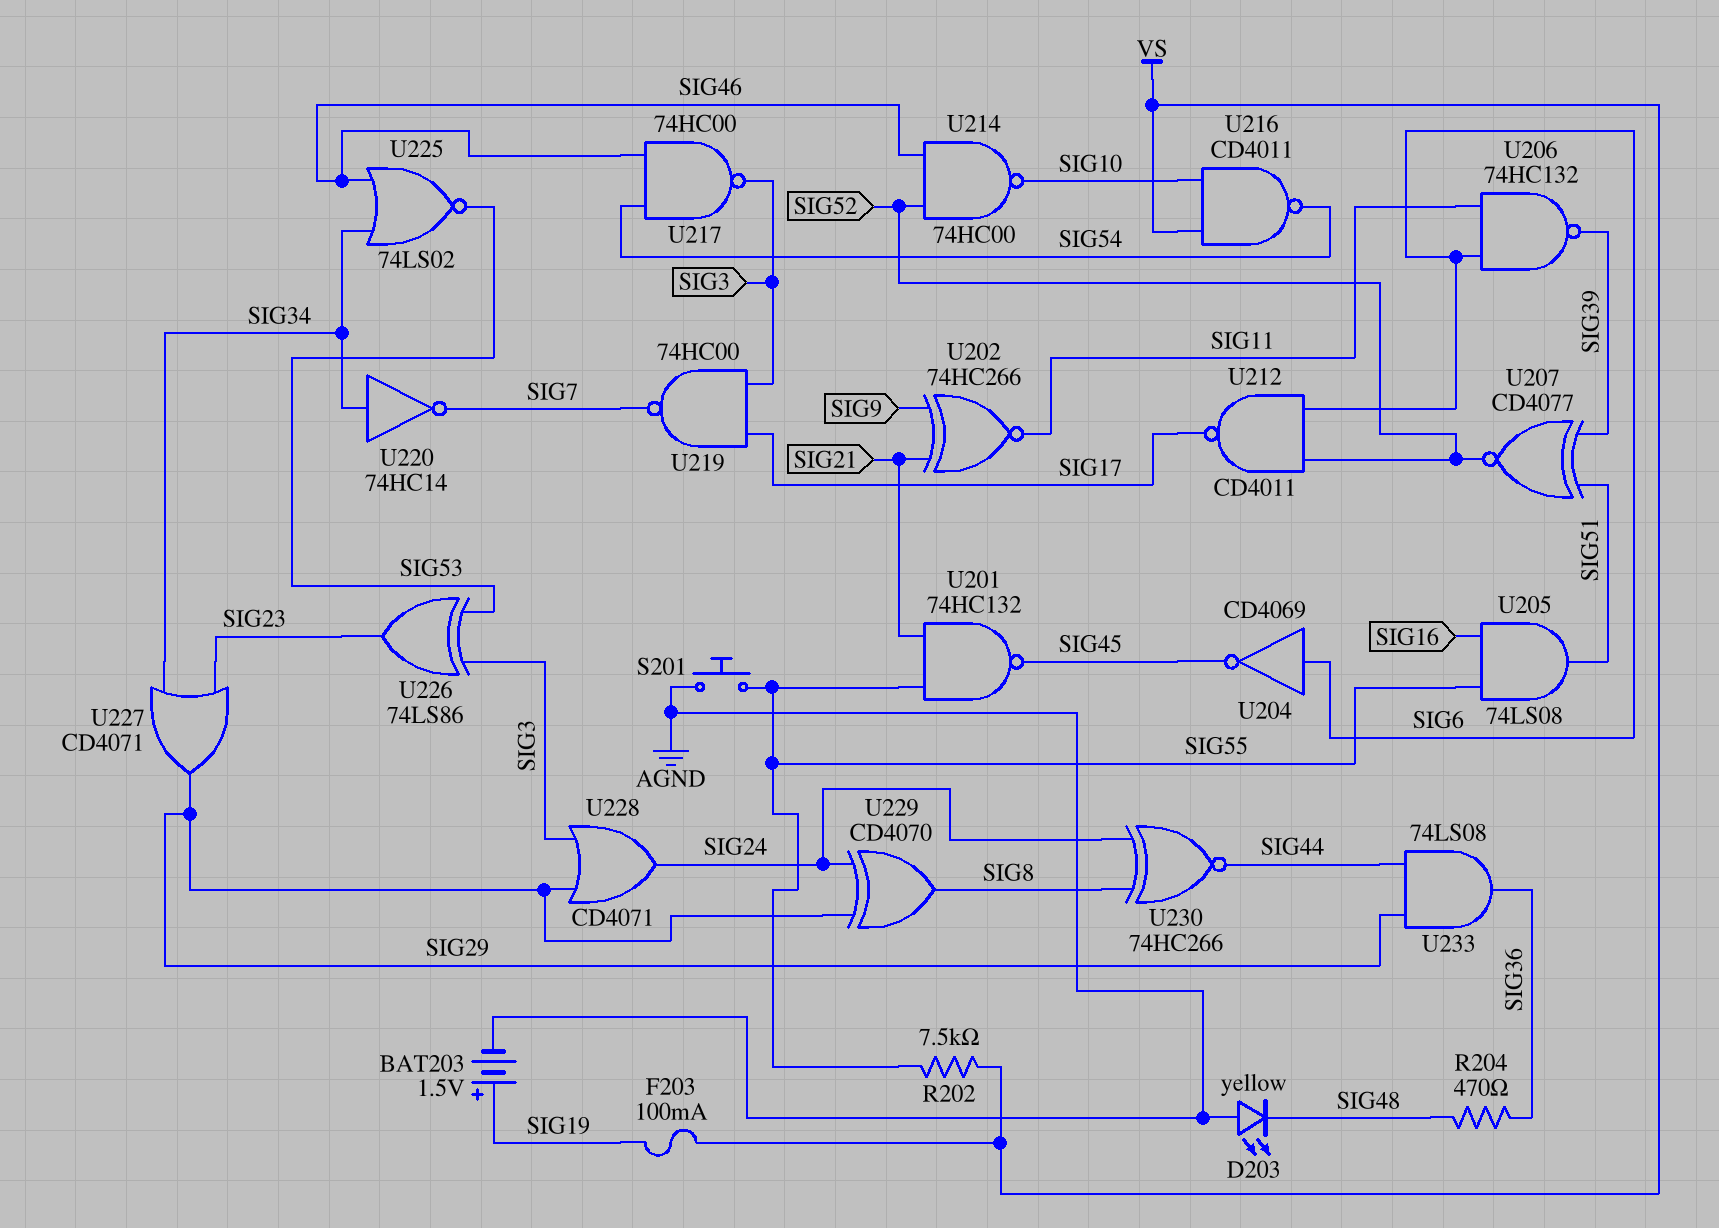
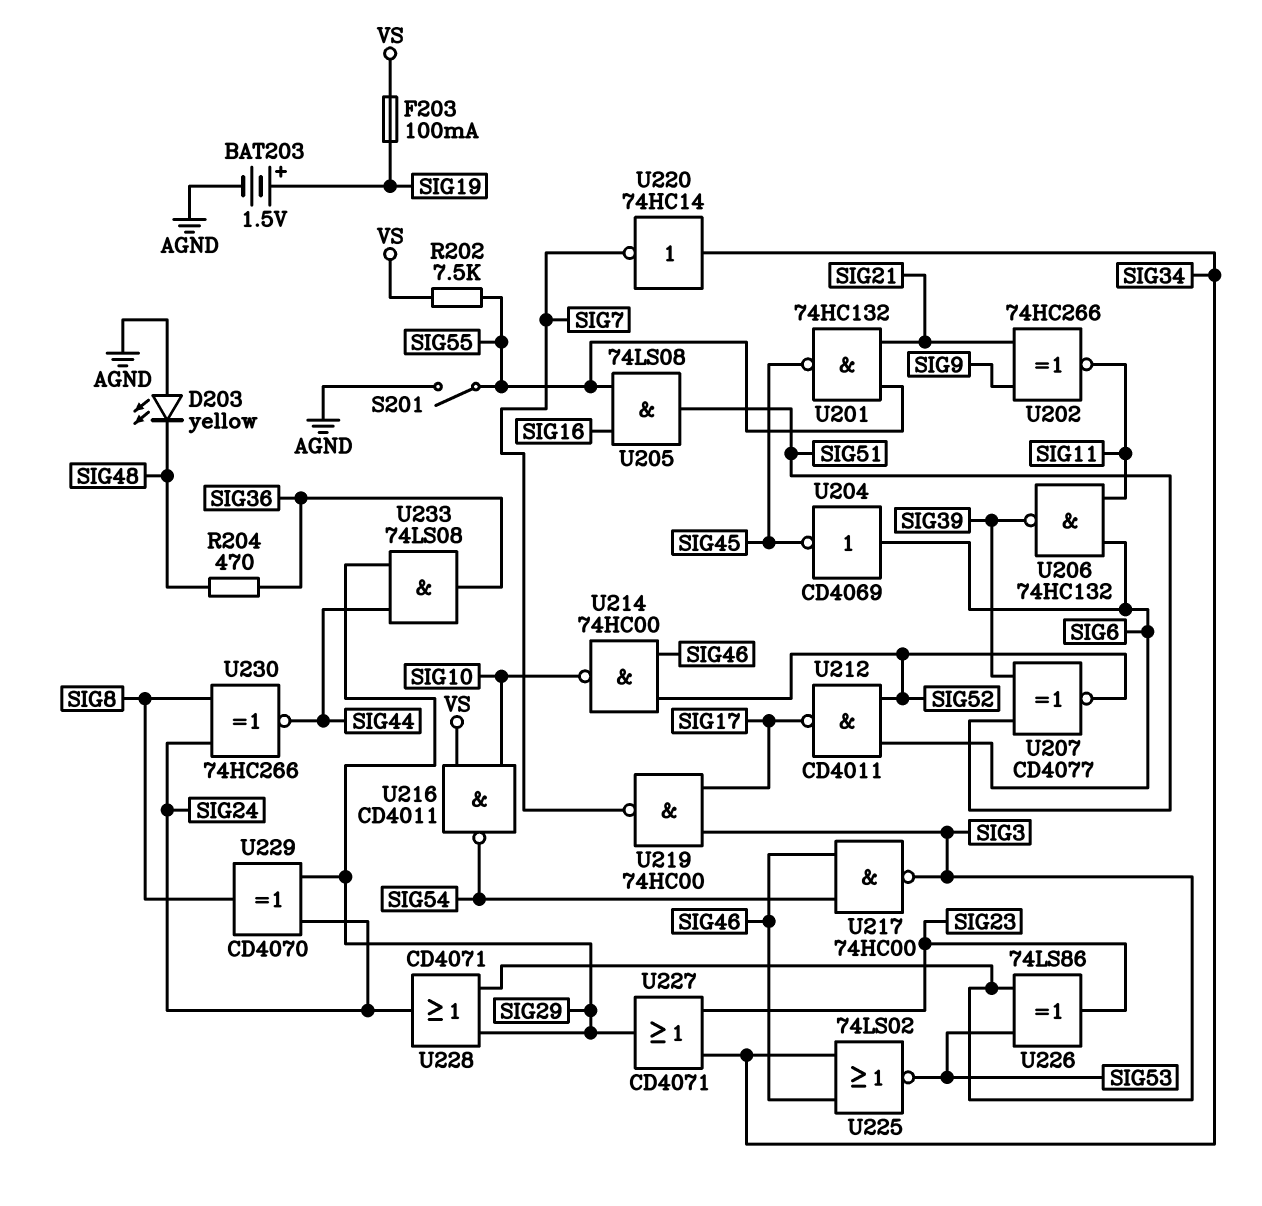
S201: button (AGND, SIG55) -> switch (AGND, SIG55)

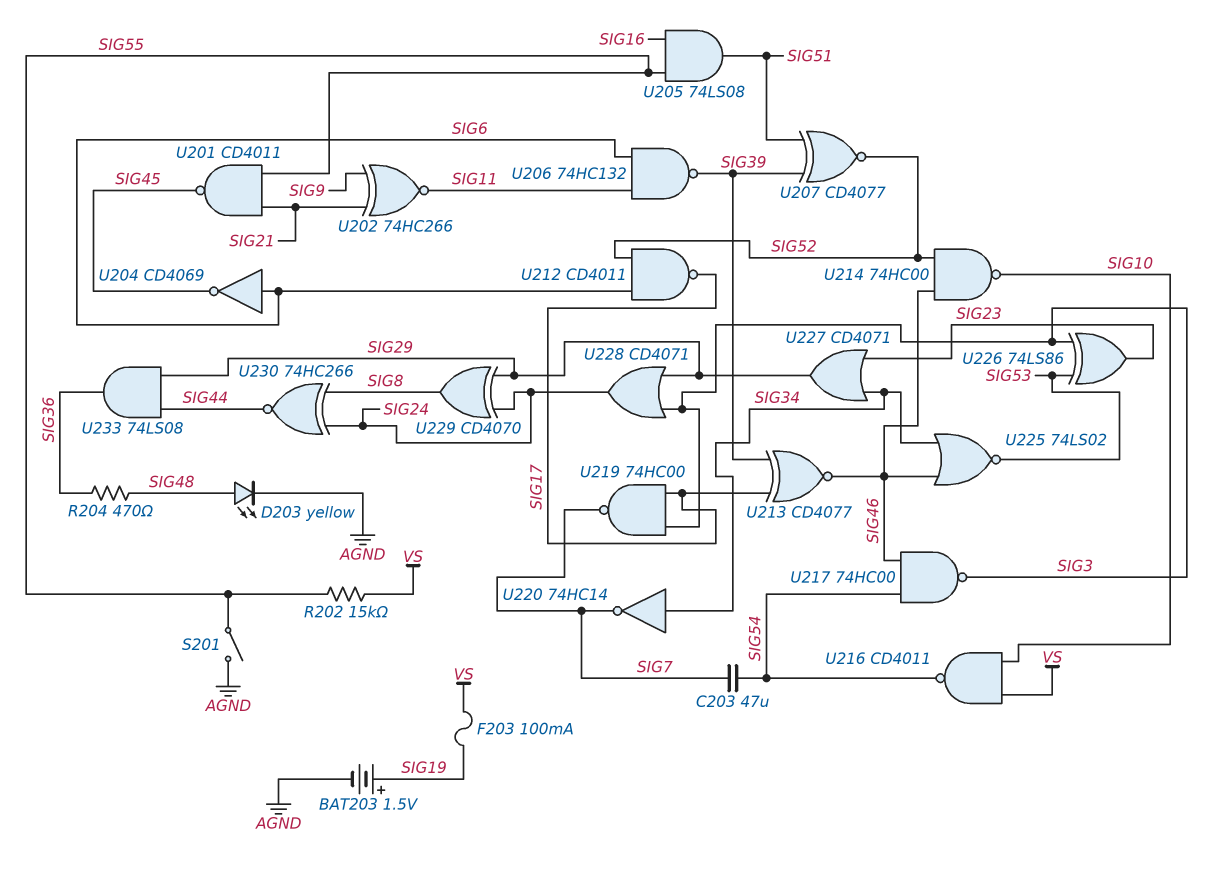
C203: none -> 47uF (SIG7, SIG54)
D203: LED yellow (A AGND, K SIG48) -> LED yellow (A SIG48, K AGND)
R202: 7.5k (SIG55, VS) -> 15k (SIG55, VS)
U201: NAND 74HC132 (in SIG21, in SIG55, out SIG45) -> NAND CD4011 (in SIG21, in SIG55, out SIG45)
U213: none -> XNOR CD4077 (in SIG17, in SIG39, out SIG46)

